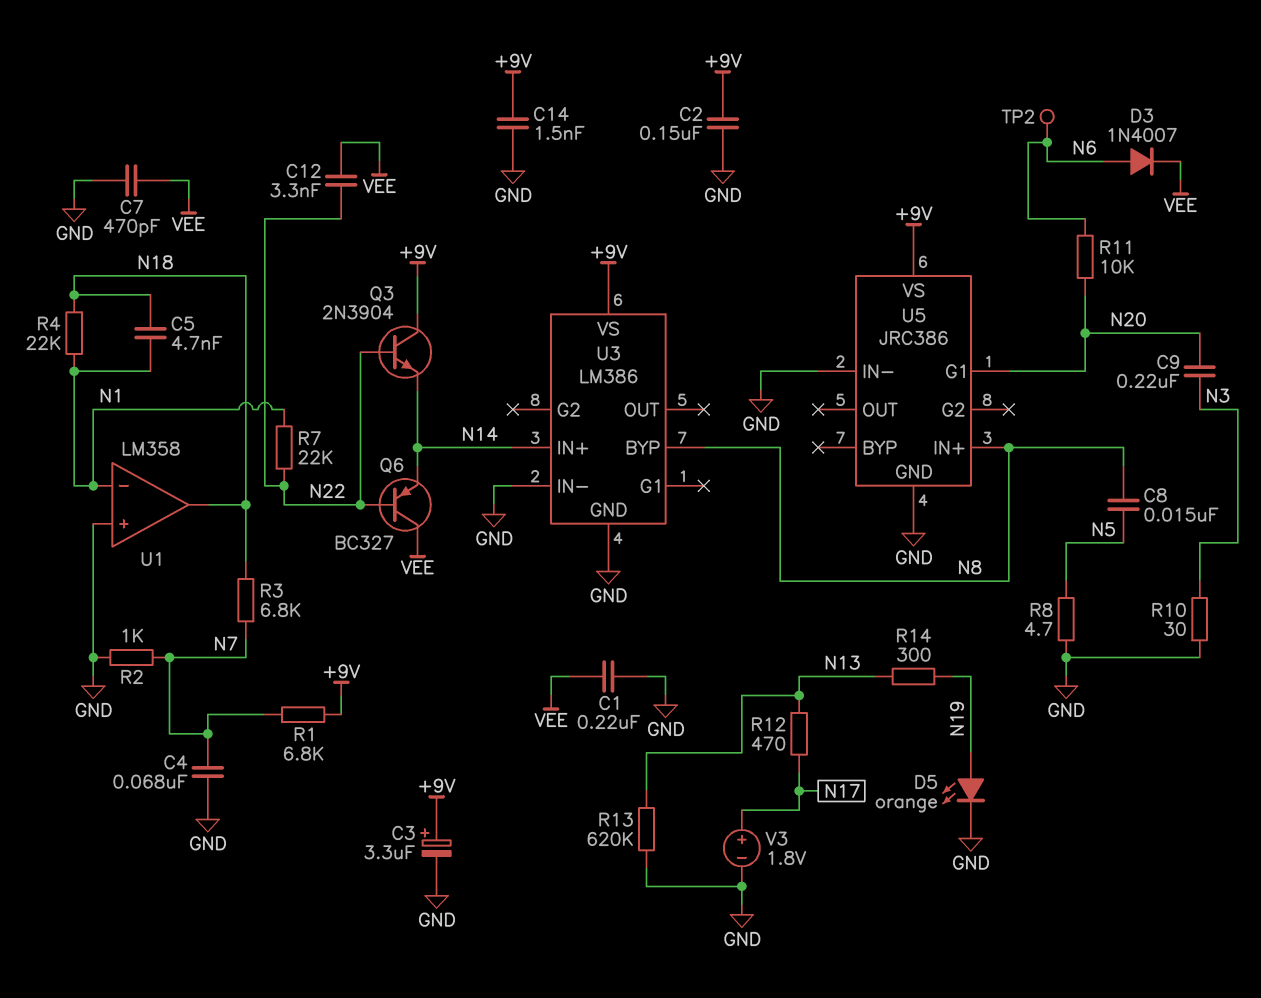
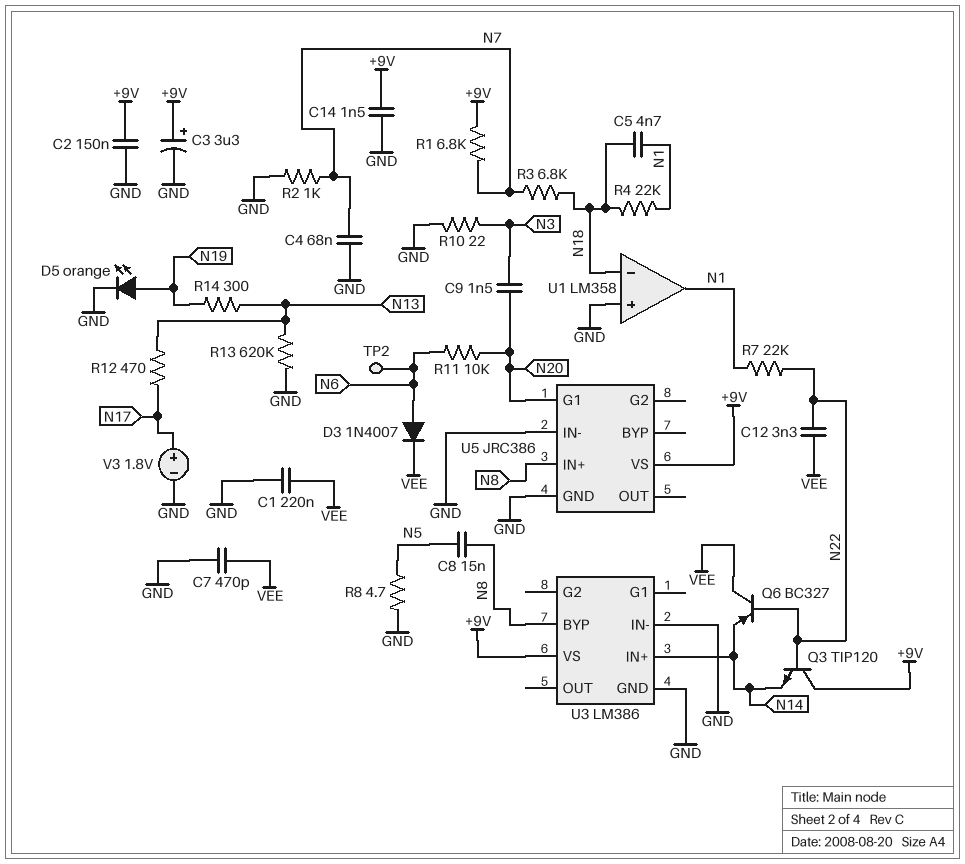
C9: 220nF (N3, N20) -> 1.5nF (N3, N20)
Q3: NPN 2N3904 (B N22, C +9V, E N14) -> NPN TIP120 (B N22, C +9V, E N14)
R10: 30 (GND, N3) -> 22 (GND, N3)
U1 pin in-: N1 -> N18
U1 pin out: N18 -> N1

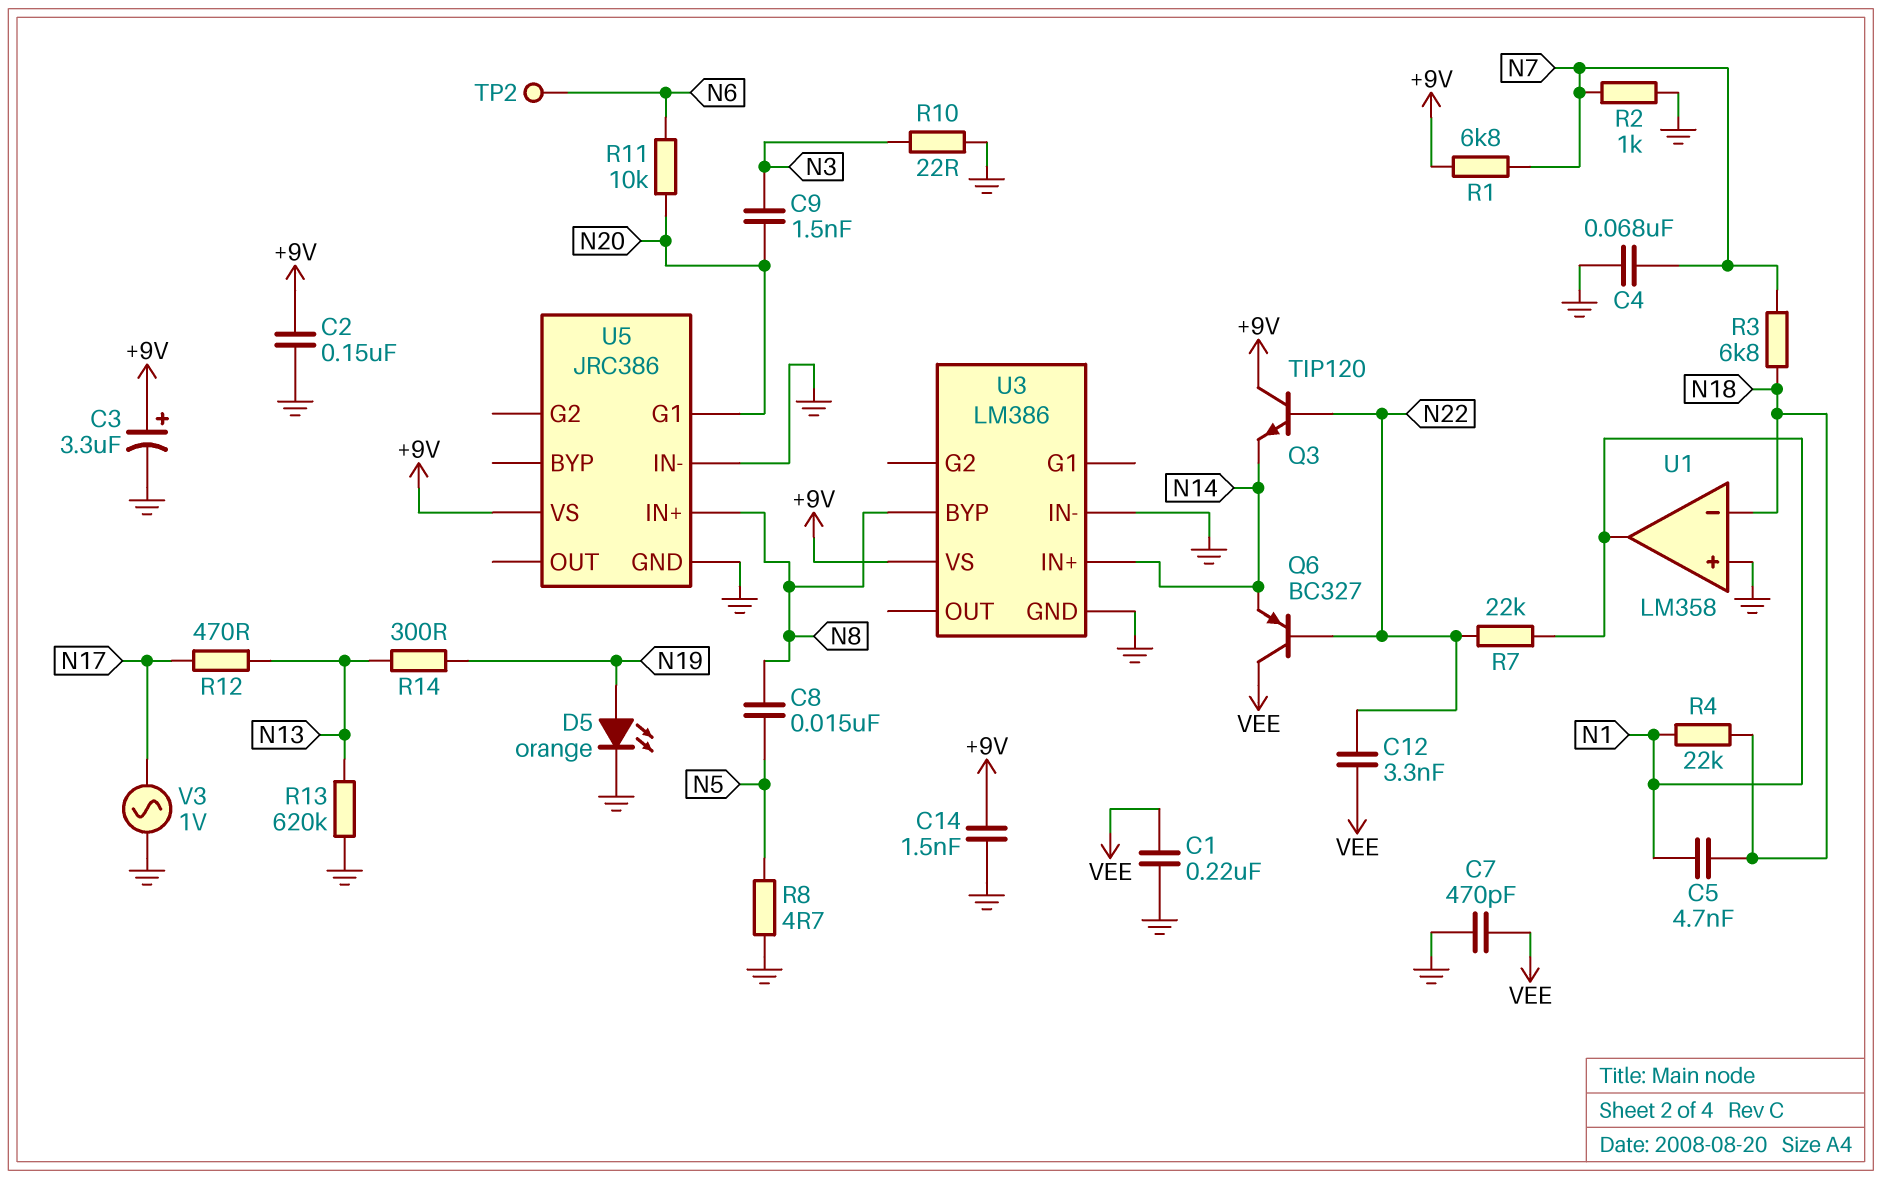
D3: diode 1N4007 (A N6, K VEE) -> none
V3: 1.8V (plus N17, minus GND) -> AC 1V (GND, N17)

